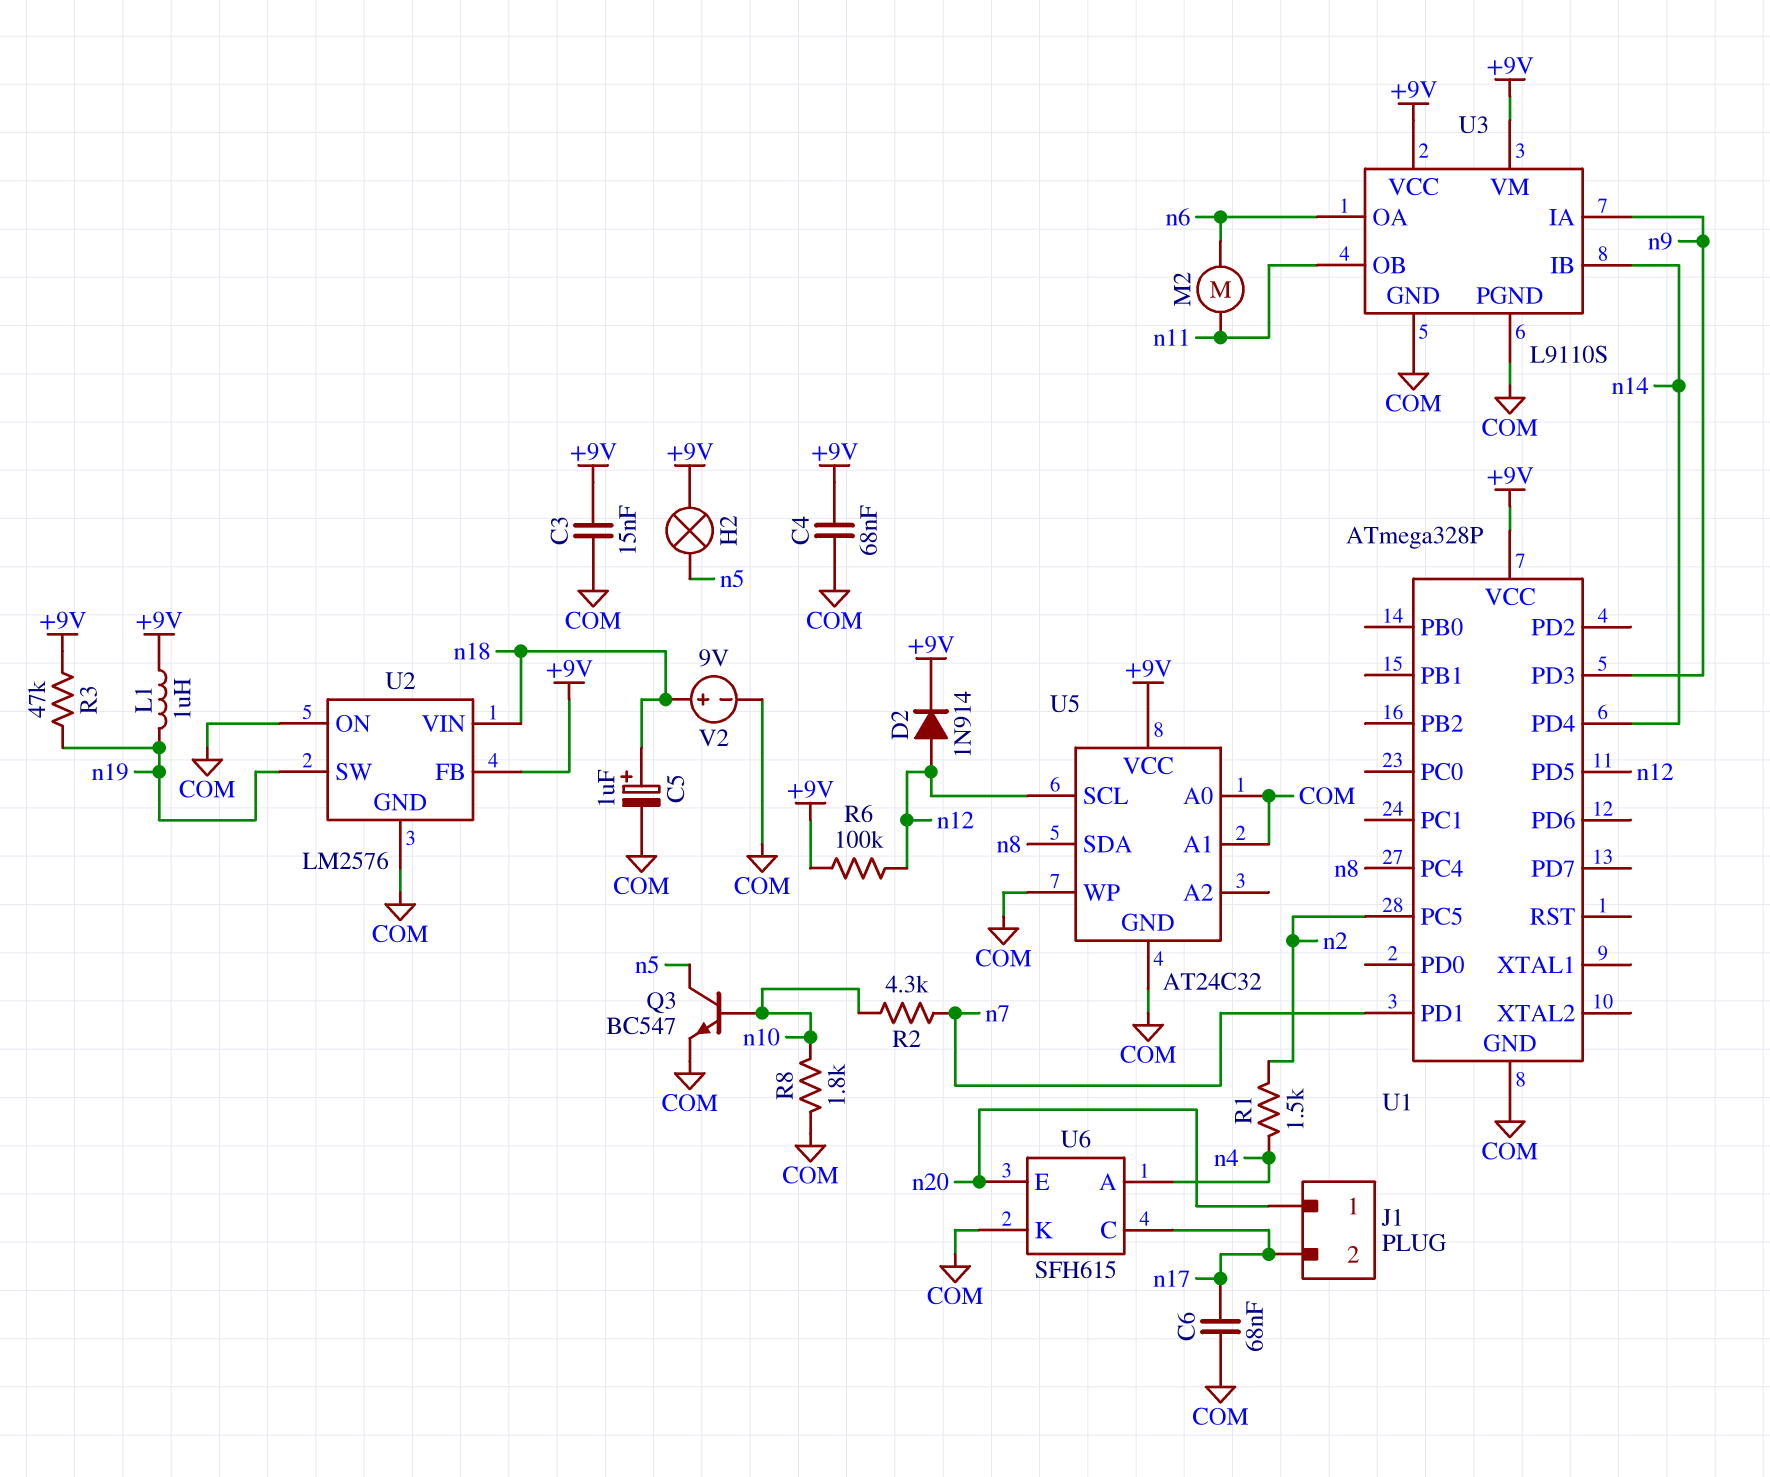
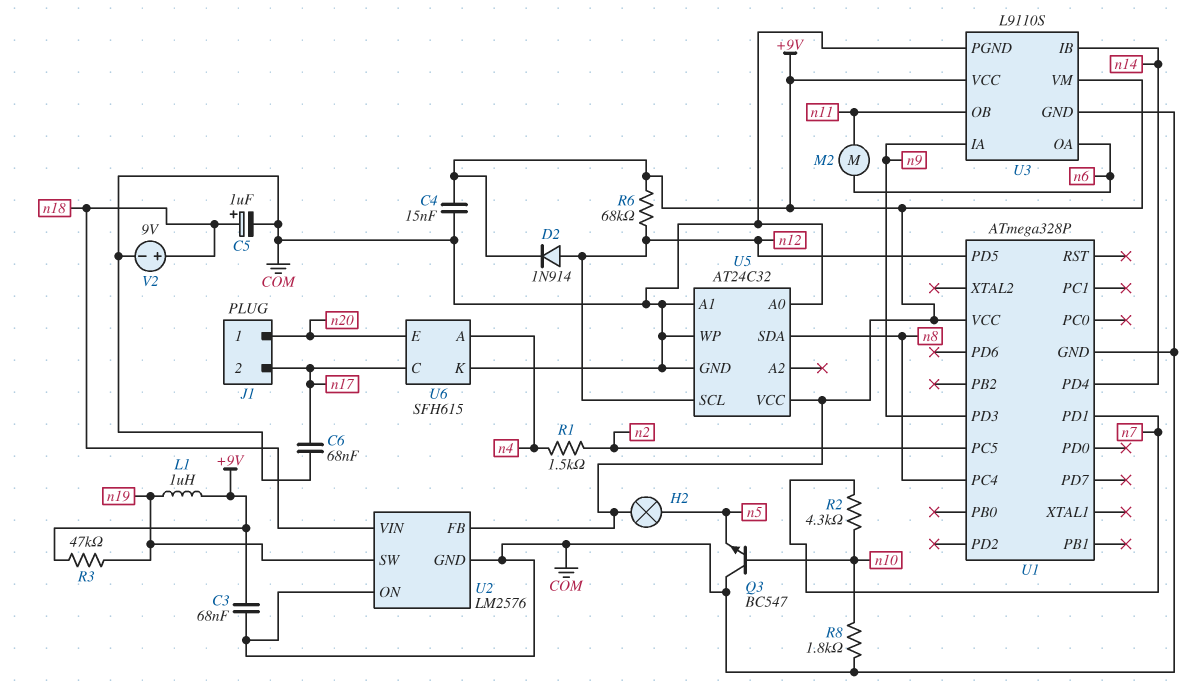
C3: 15nF (+9V, COM) -> 68nF (+9V, COM)
C4: 68nF (+9V, COM) -> 15nF (+9V, COM)
Q3: NPN BC547 (B n10, C n5, E COM) -> NPN BC547 (B n10, C COM, E n5)
R6: 100k (+9V, n12) -> 68k (+9V, n12)

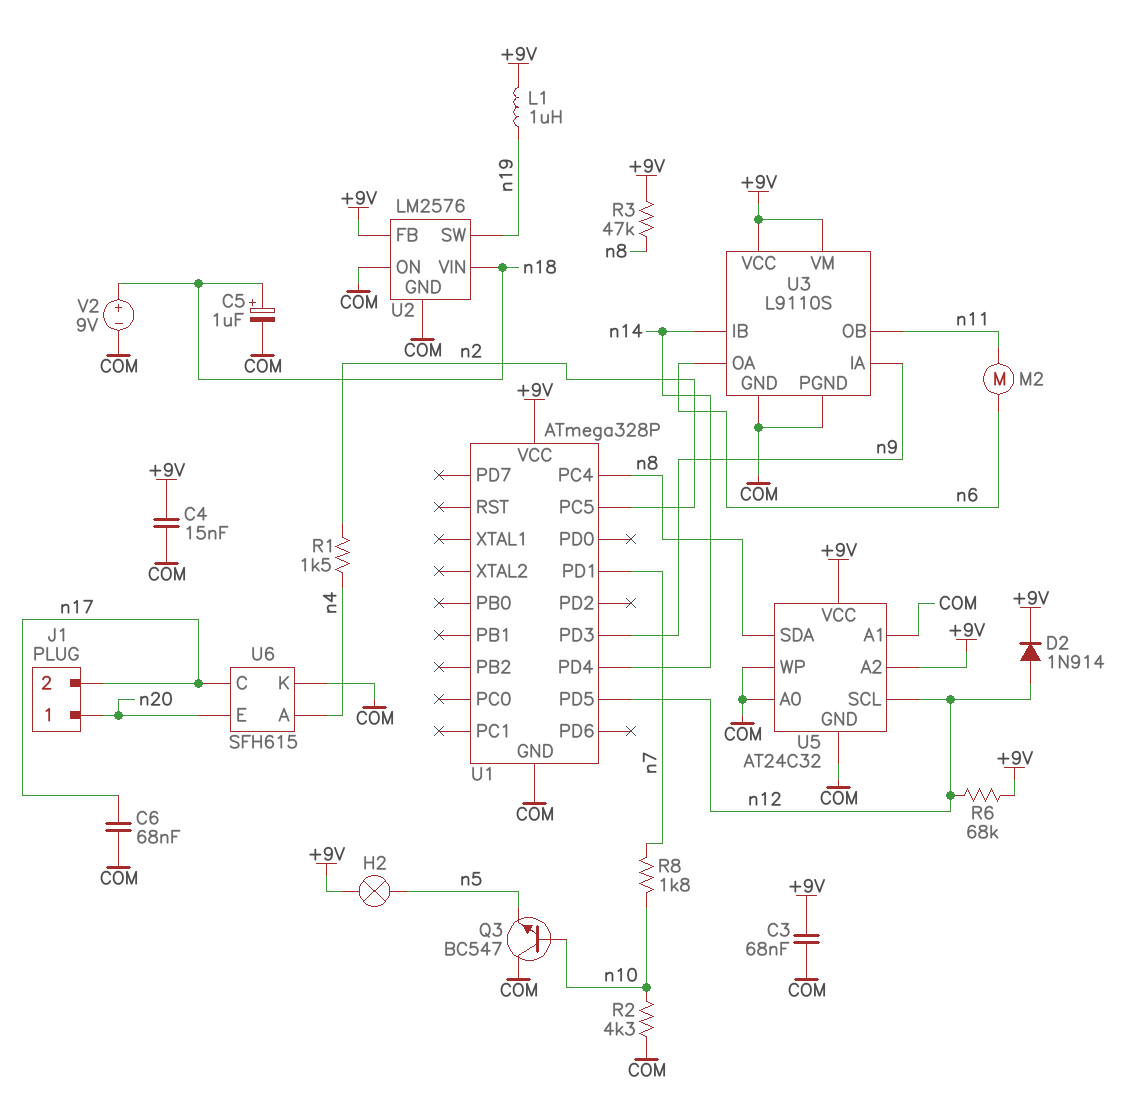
R2: 4.3k (n7, n10) -> 4.3k (COM, n10)
R3: 47k (+9V, n19) -> 47k (+9V, n8)
R8: 1.8k (COM, n10) -> 1.8k (n7, n10)
U5 pin A2: none -> +9V

